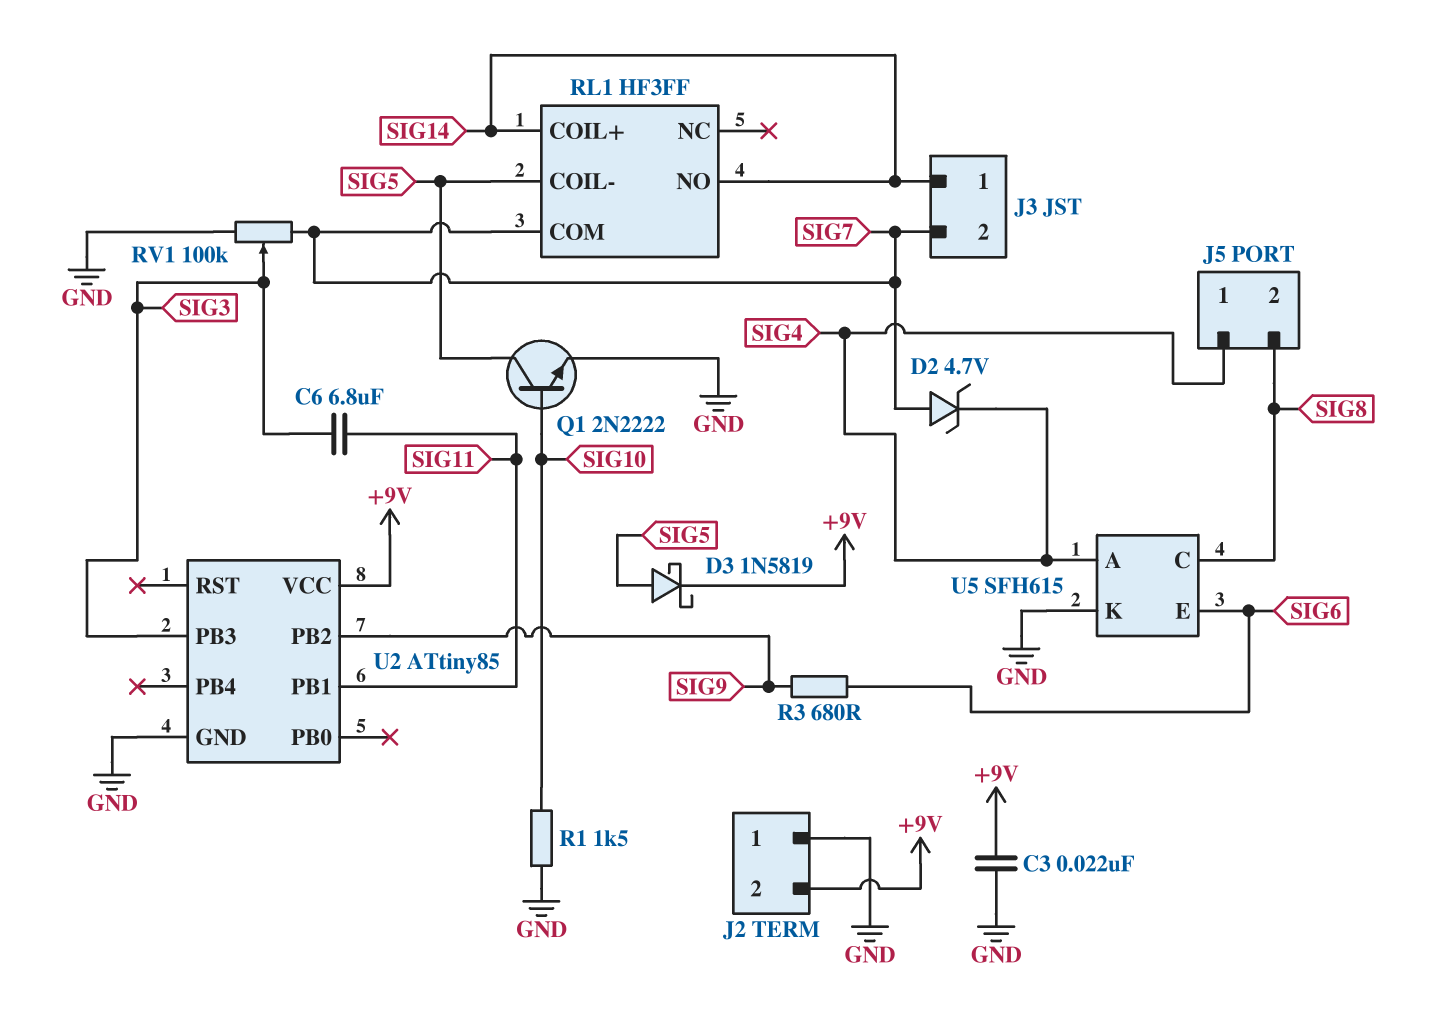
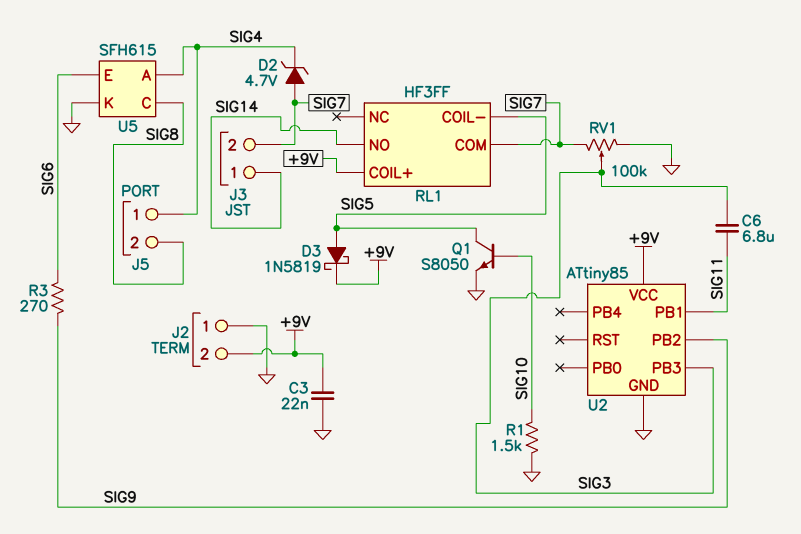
Q1: NPN 2N2222 (B SIG10, C SIG5, E GND) -> NPN S8050 (B SIG10, C SIG5, E GND)
R3: 680 (SIG6, SIG9) -> 270 (SIG6, SIG9)
RL1 pin COIL+: SIG14 -> +9V

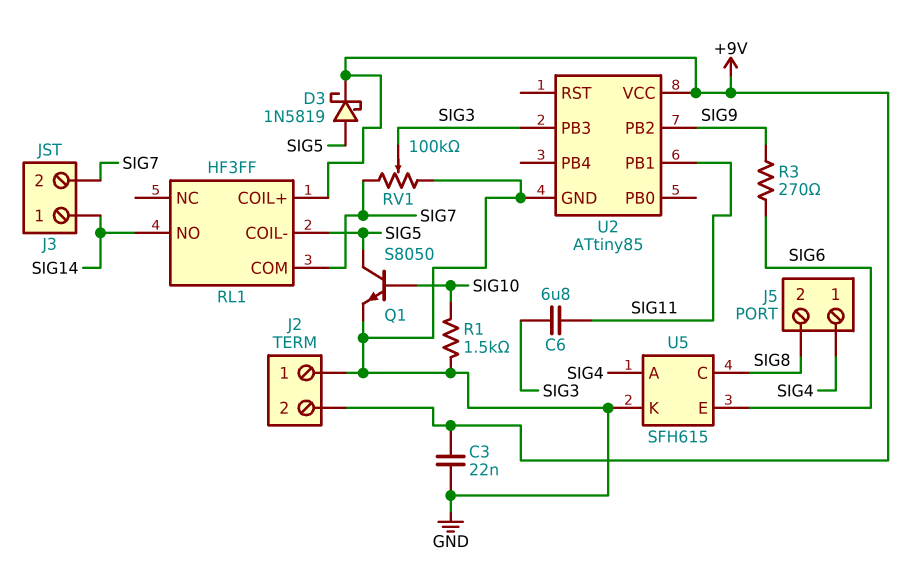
D2: zener 4.7V (A SIG7, K SIG4) -> none

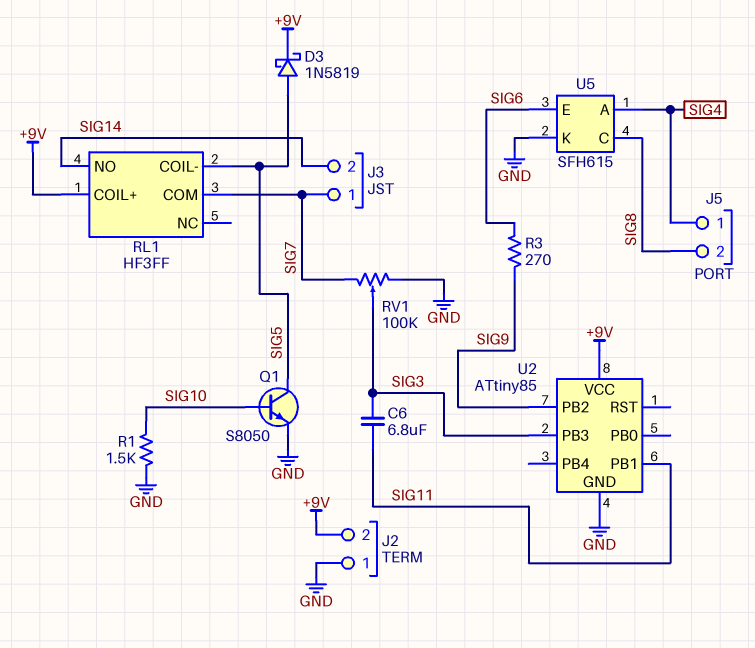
C3: 22nF (+9V, GND) -> none
J3 pin 1: SIG14 -> SIG7
J3 pin 2: SIG7 -> SIG14

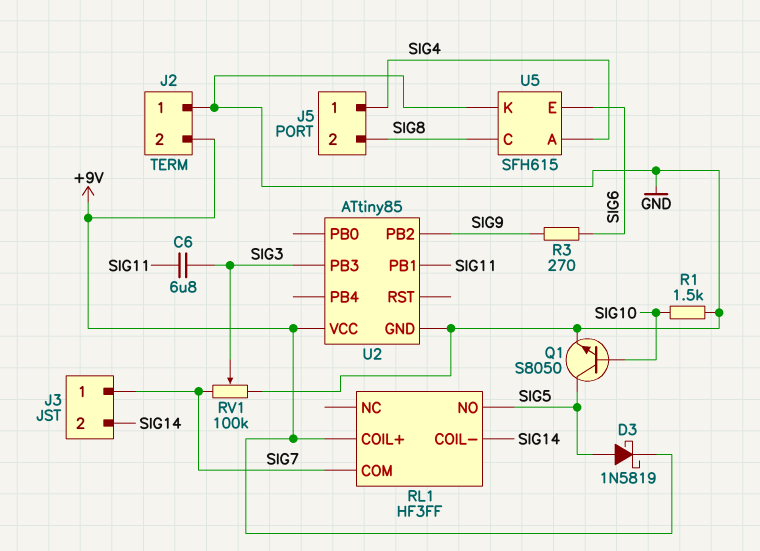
RL1 pin COIL-: SIG5 -> SIG14
RL1 pin NO: SIG14 -> SIG5

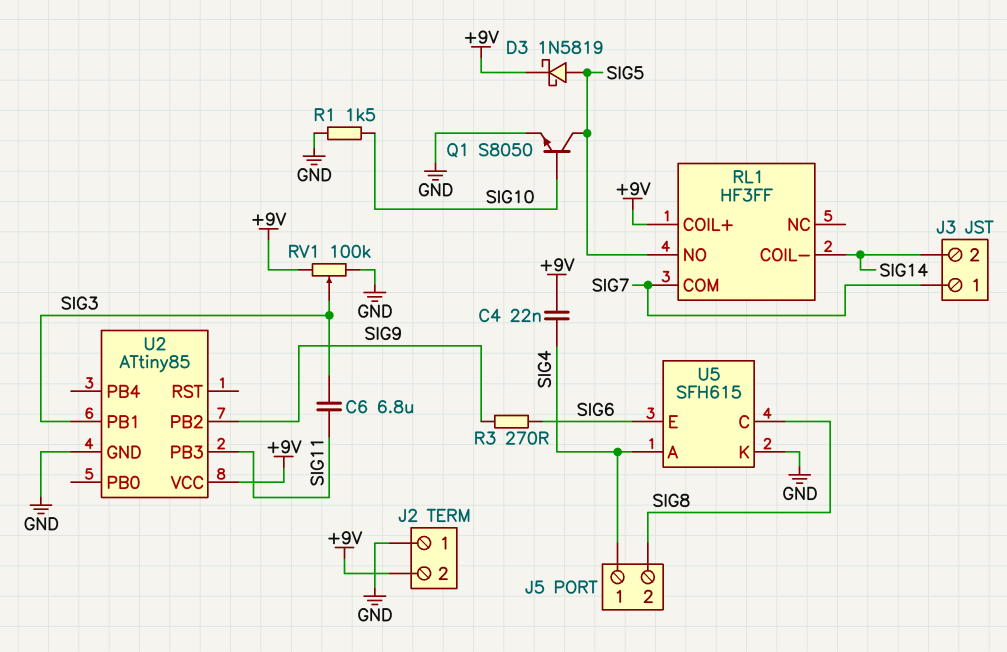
C4: none -> 22nF (+9V, SIG4)
RV1: 100k (GND, SIG7, wiper SIG3) -> 100k (+9V, GND, wiper SIG3)
U2 pin PB1: SIG11 -> SIG3
U2 pin PB3: SIG3 -> SIG11

